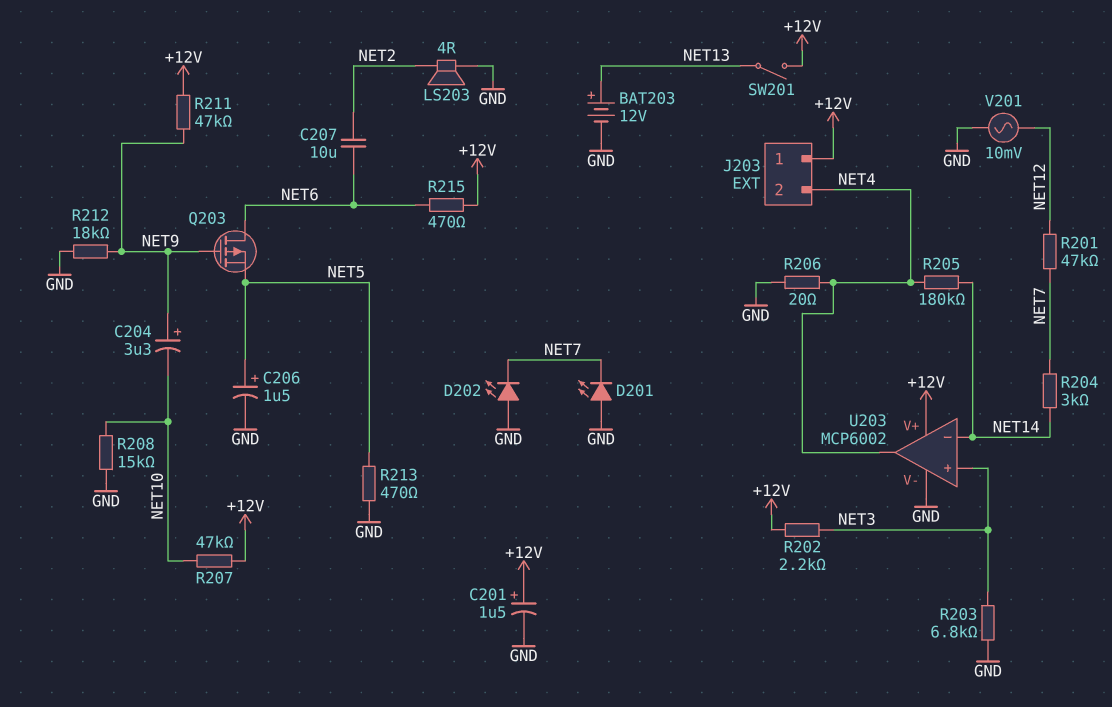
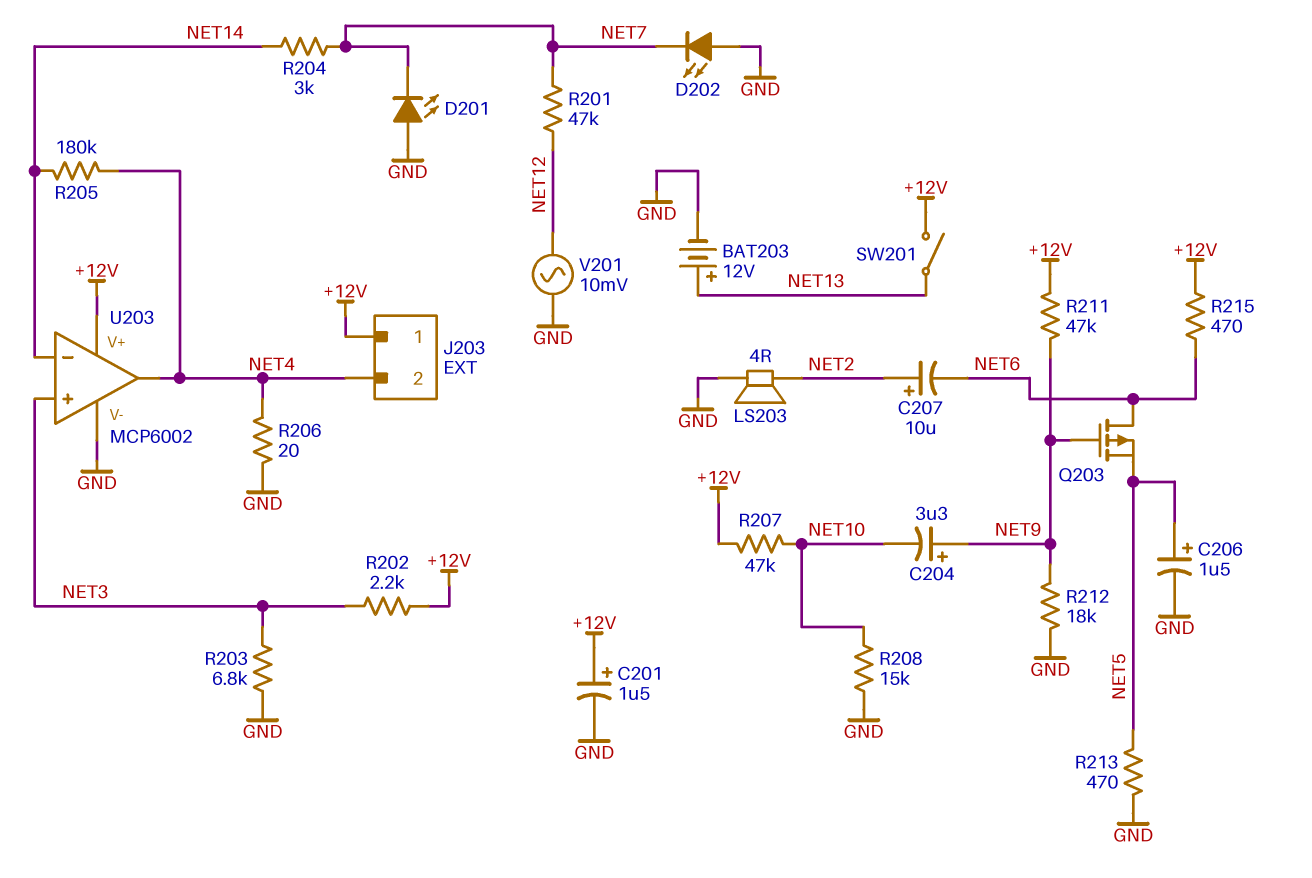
C207: 10uF (NET2, NET6) -> 10uF (plus NET2, minus NET6)

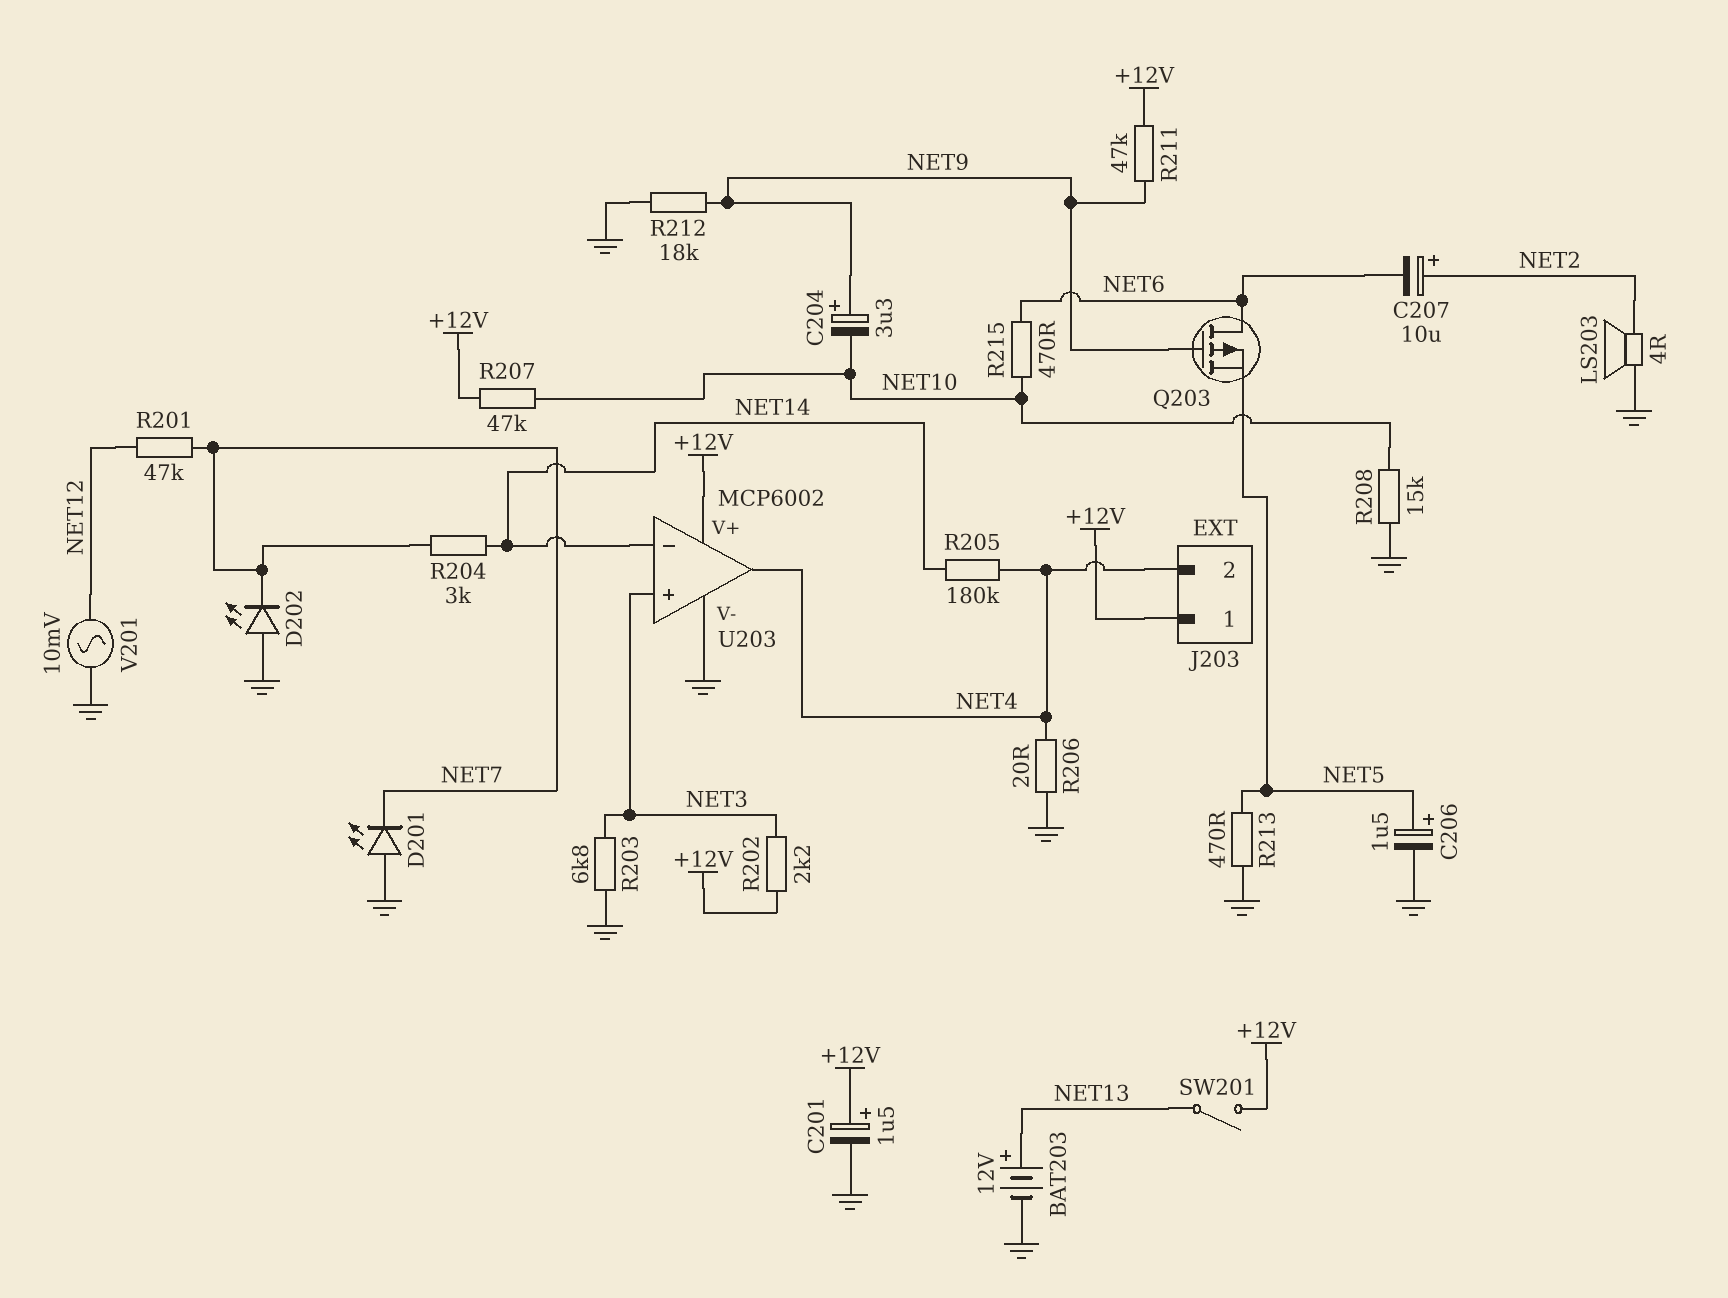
R215: 470 (+12V, NET6) -> 470 (NET6, NET10)

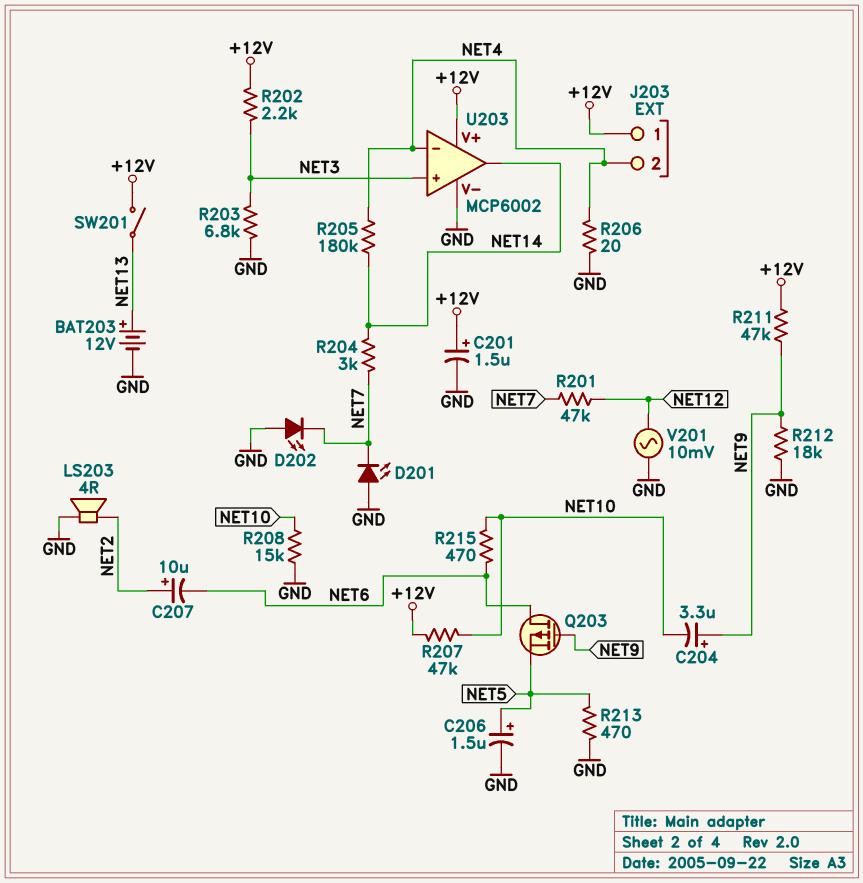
U203 pin in-: NET14 -> NET4
U203 pin out: NET4 -> NET14

